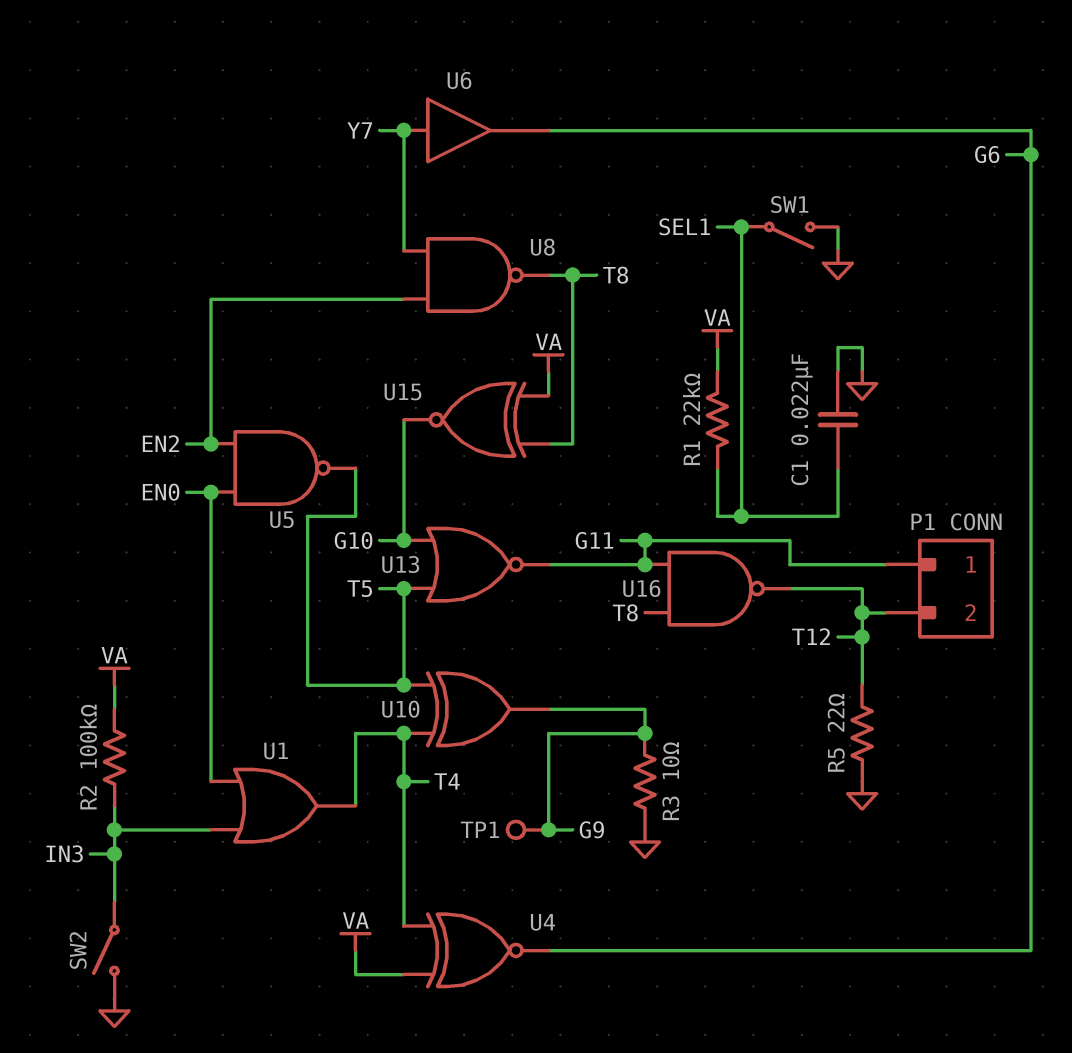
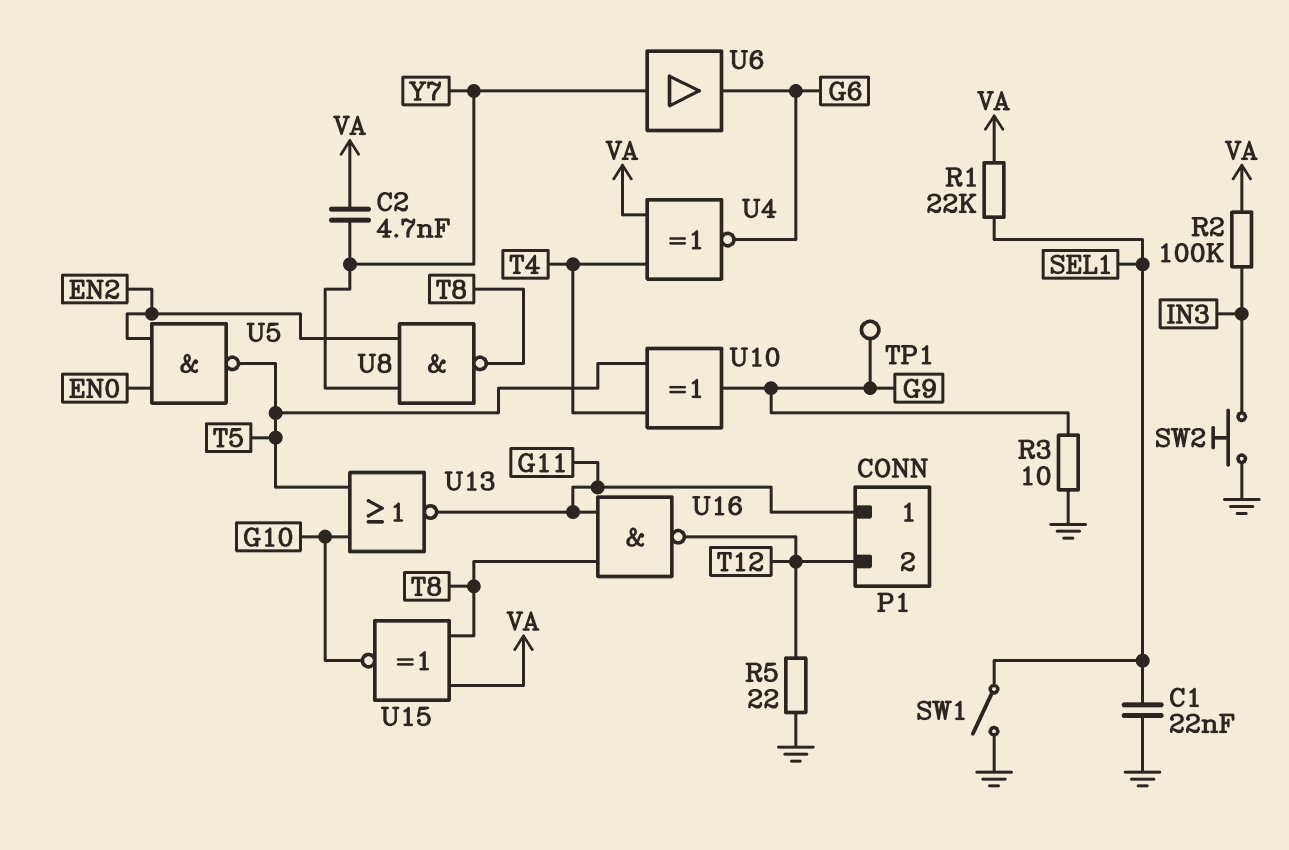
C2: none -> 4.7nF (VA, Y7)
SW2: switch (GND, IN3) -> button (GND, IN3)
U1: OR (in EN0, in IN3, out T4) -> none

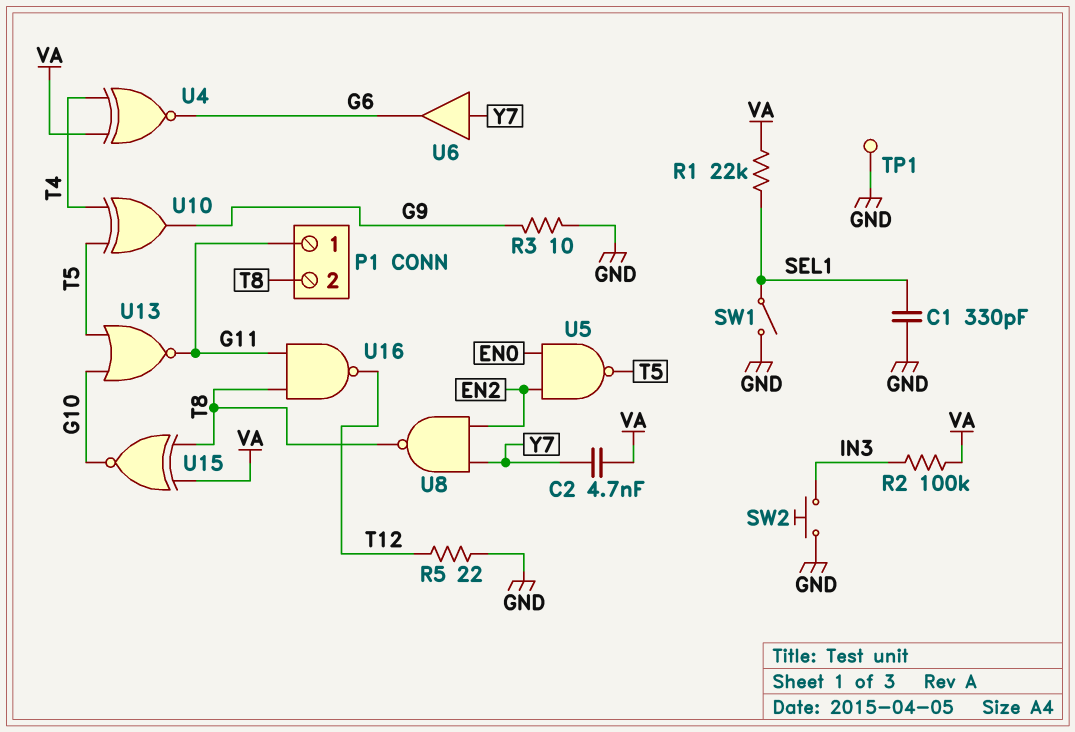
C1: 22nF (GND, SEL1) -> 330pF (GND, SEL1)
P1 pin 2: T12 -> T8
TP1: test point (G9) -> test point (GND)

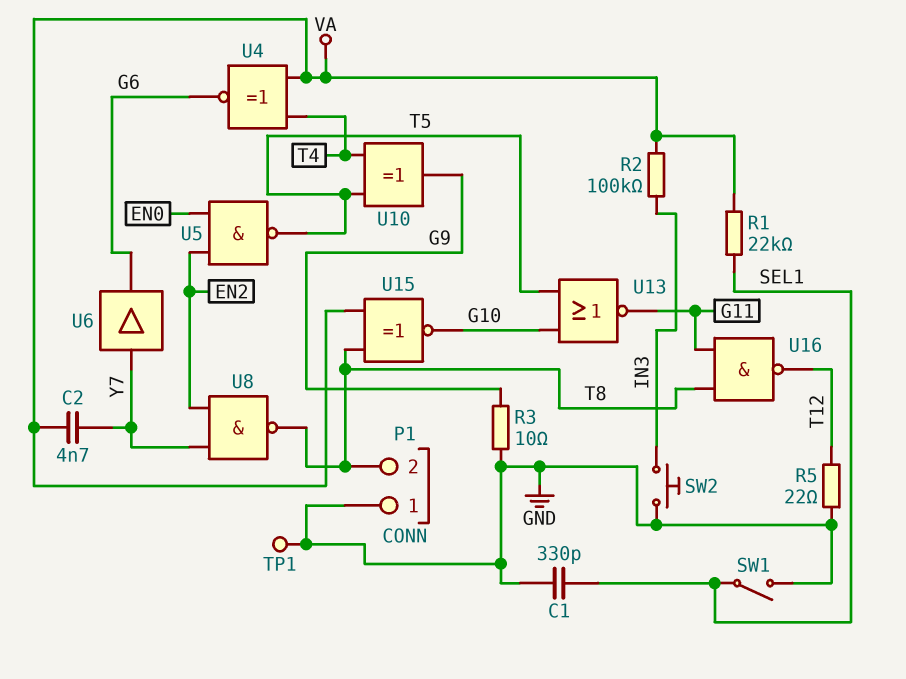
P1 pin 1: G11 -> GND

